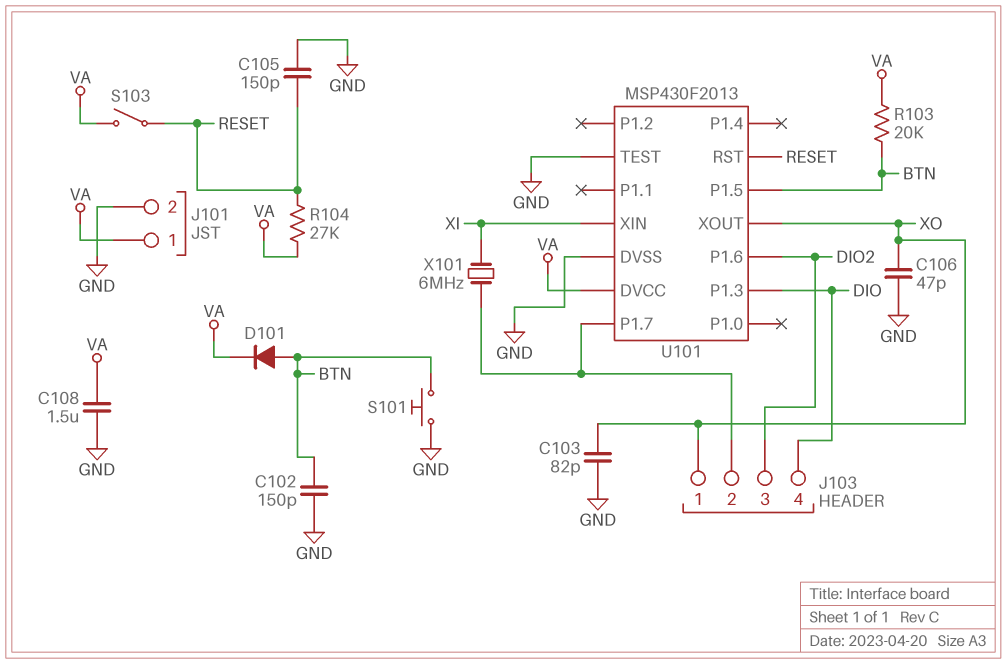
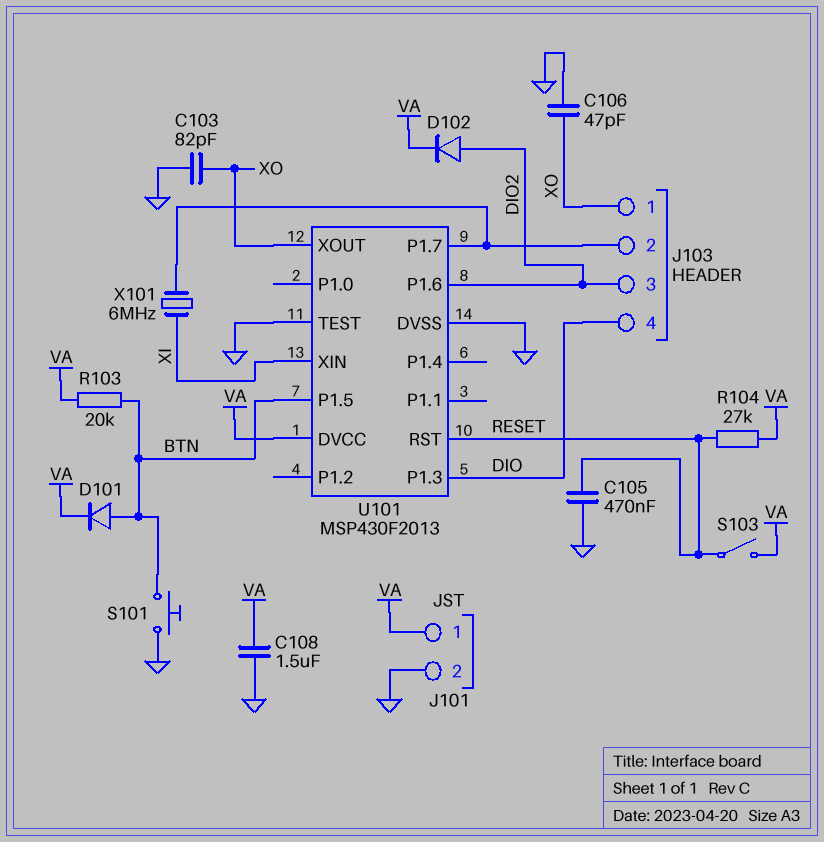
C102: 150pF (BTN, GND) -> none
C105: 150pF (GND, RESET) -> 470nF (GND, RESET)
D102: none -> diode (A DIO2, K VA)

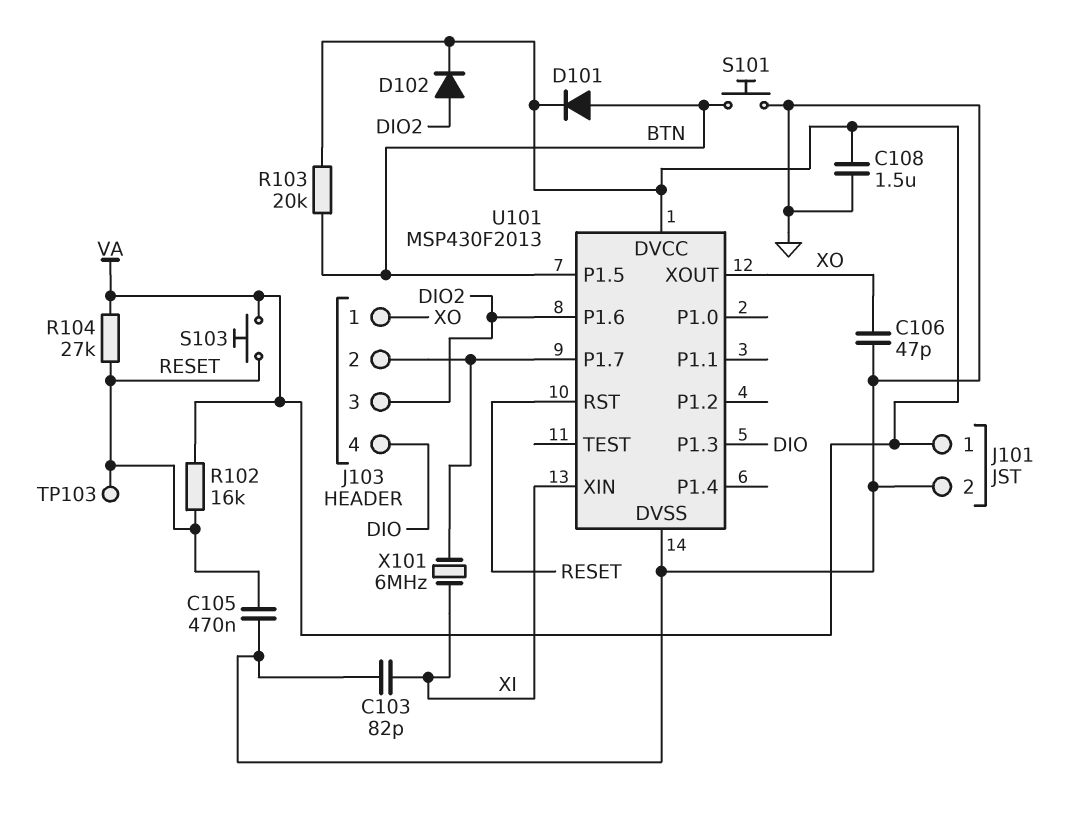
C103: 82pF (GND, XO) -> 82pF (GND, XI)
R102: none -> 16k (RESET, VA)
S103: switch (RESET, VA) -> button (RESET, VA)
TP103: none -> test point (RESET)
U101 pin TEST: GND -> none

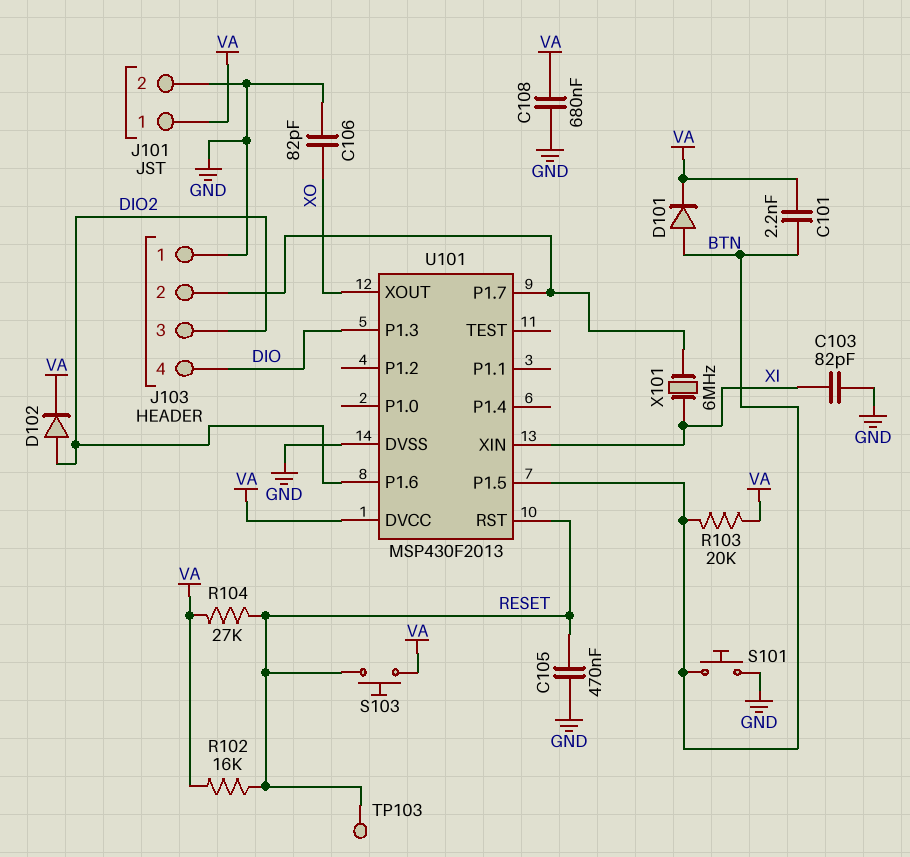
C101: none -> 2.2nF (BTN, VA)
C106: 47pF (GND, XO) -> 82pF (GND, XO)
C108: 1.5uF (GND, VA) -> 680nF (GND, VA)
J103 pin 1: XO -> GND

